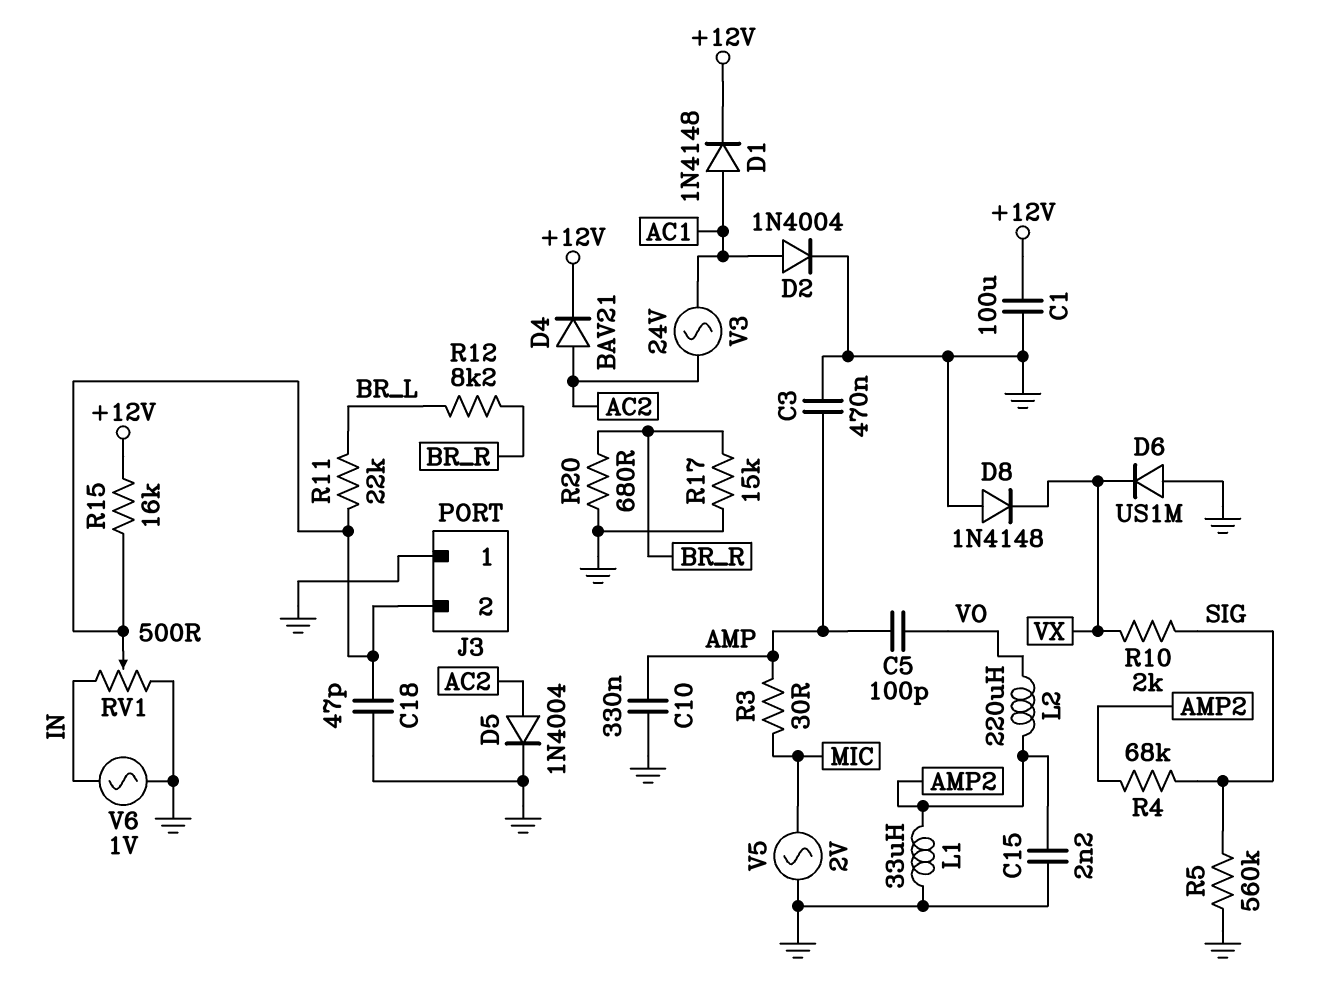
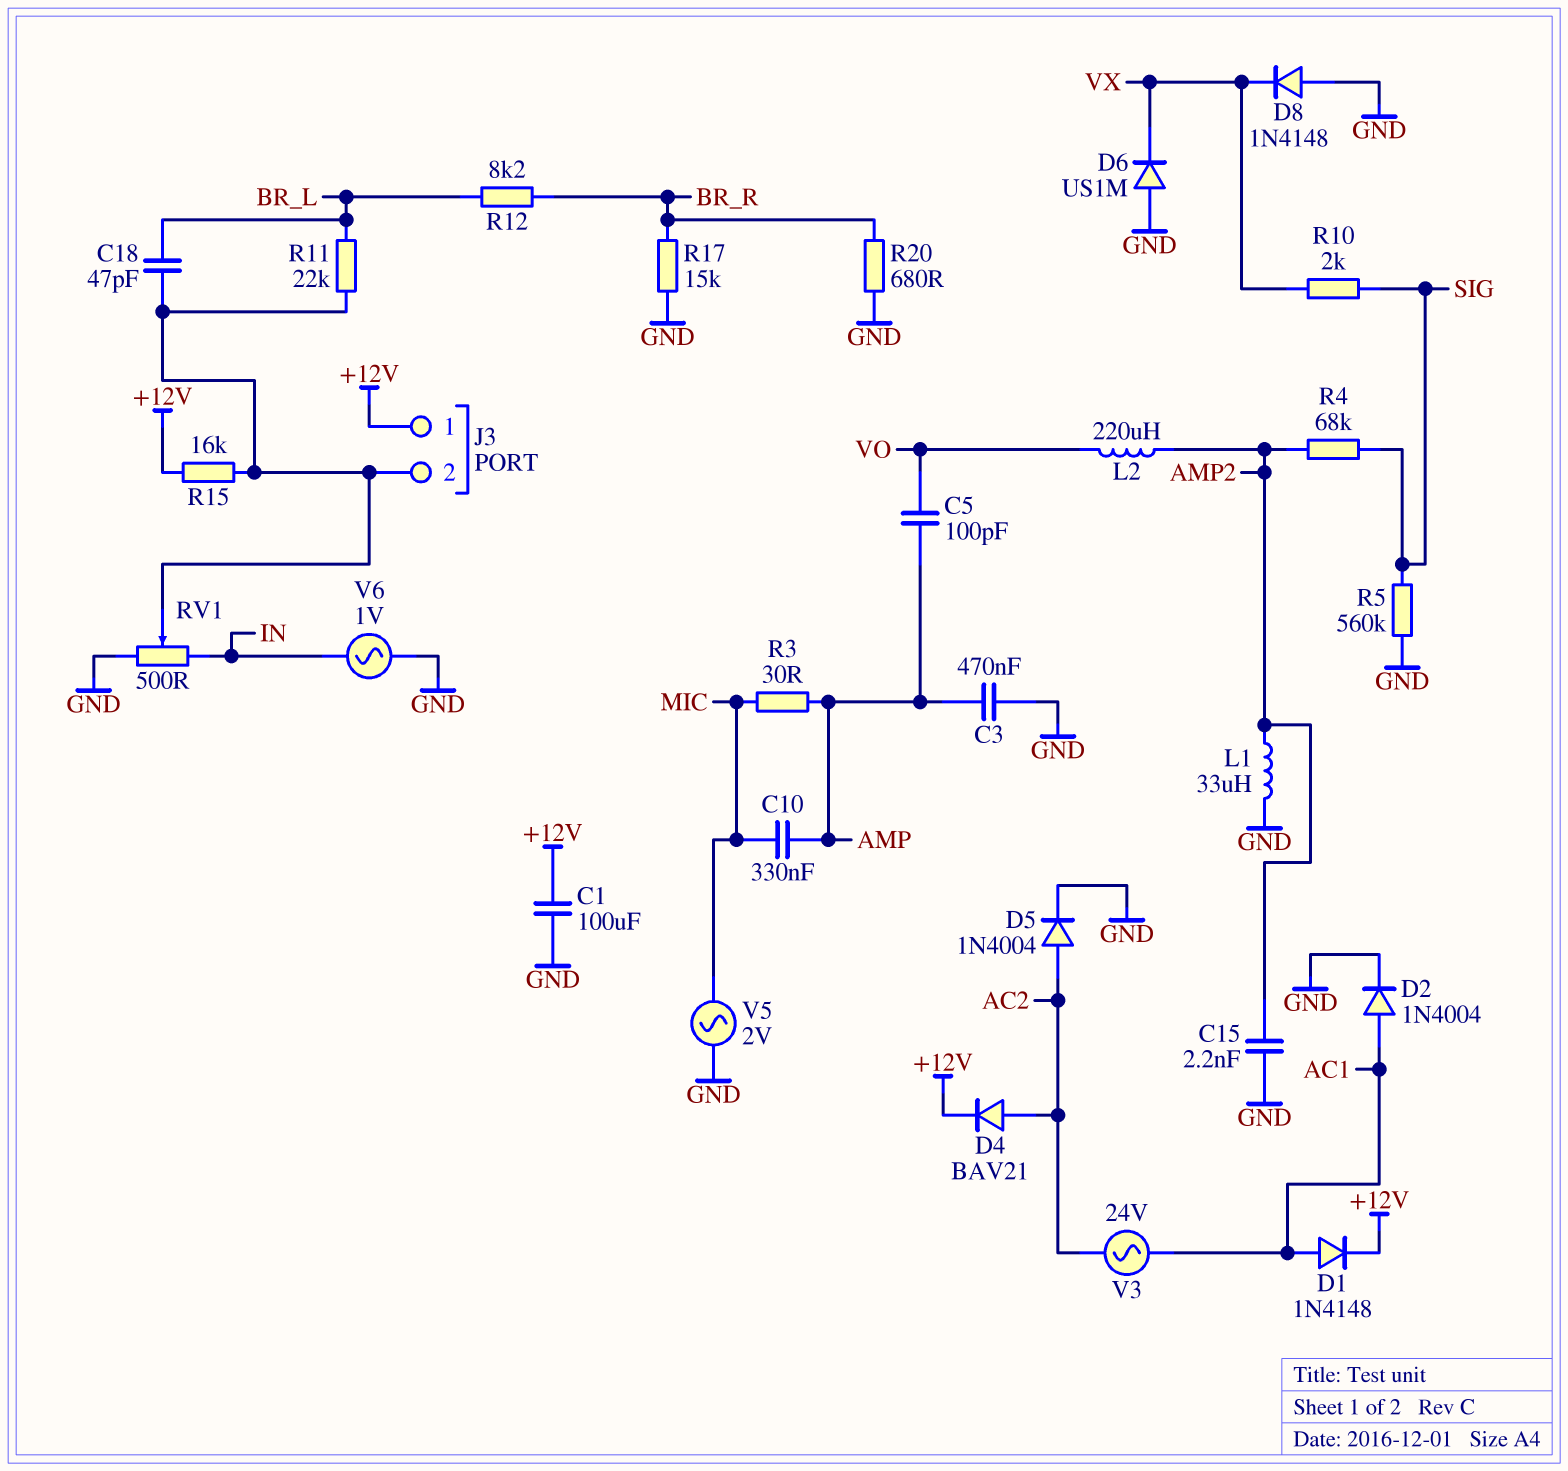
C10: 330nF (AMP, GND) -> 330nF (AMP, MIC)
C18: 47pF (GND, J3/2) -> 47pF (BR_L, J3/2)
J3 pin 1: GND -> +12V

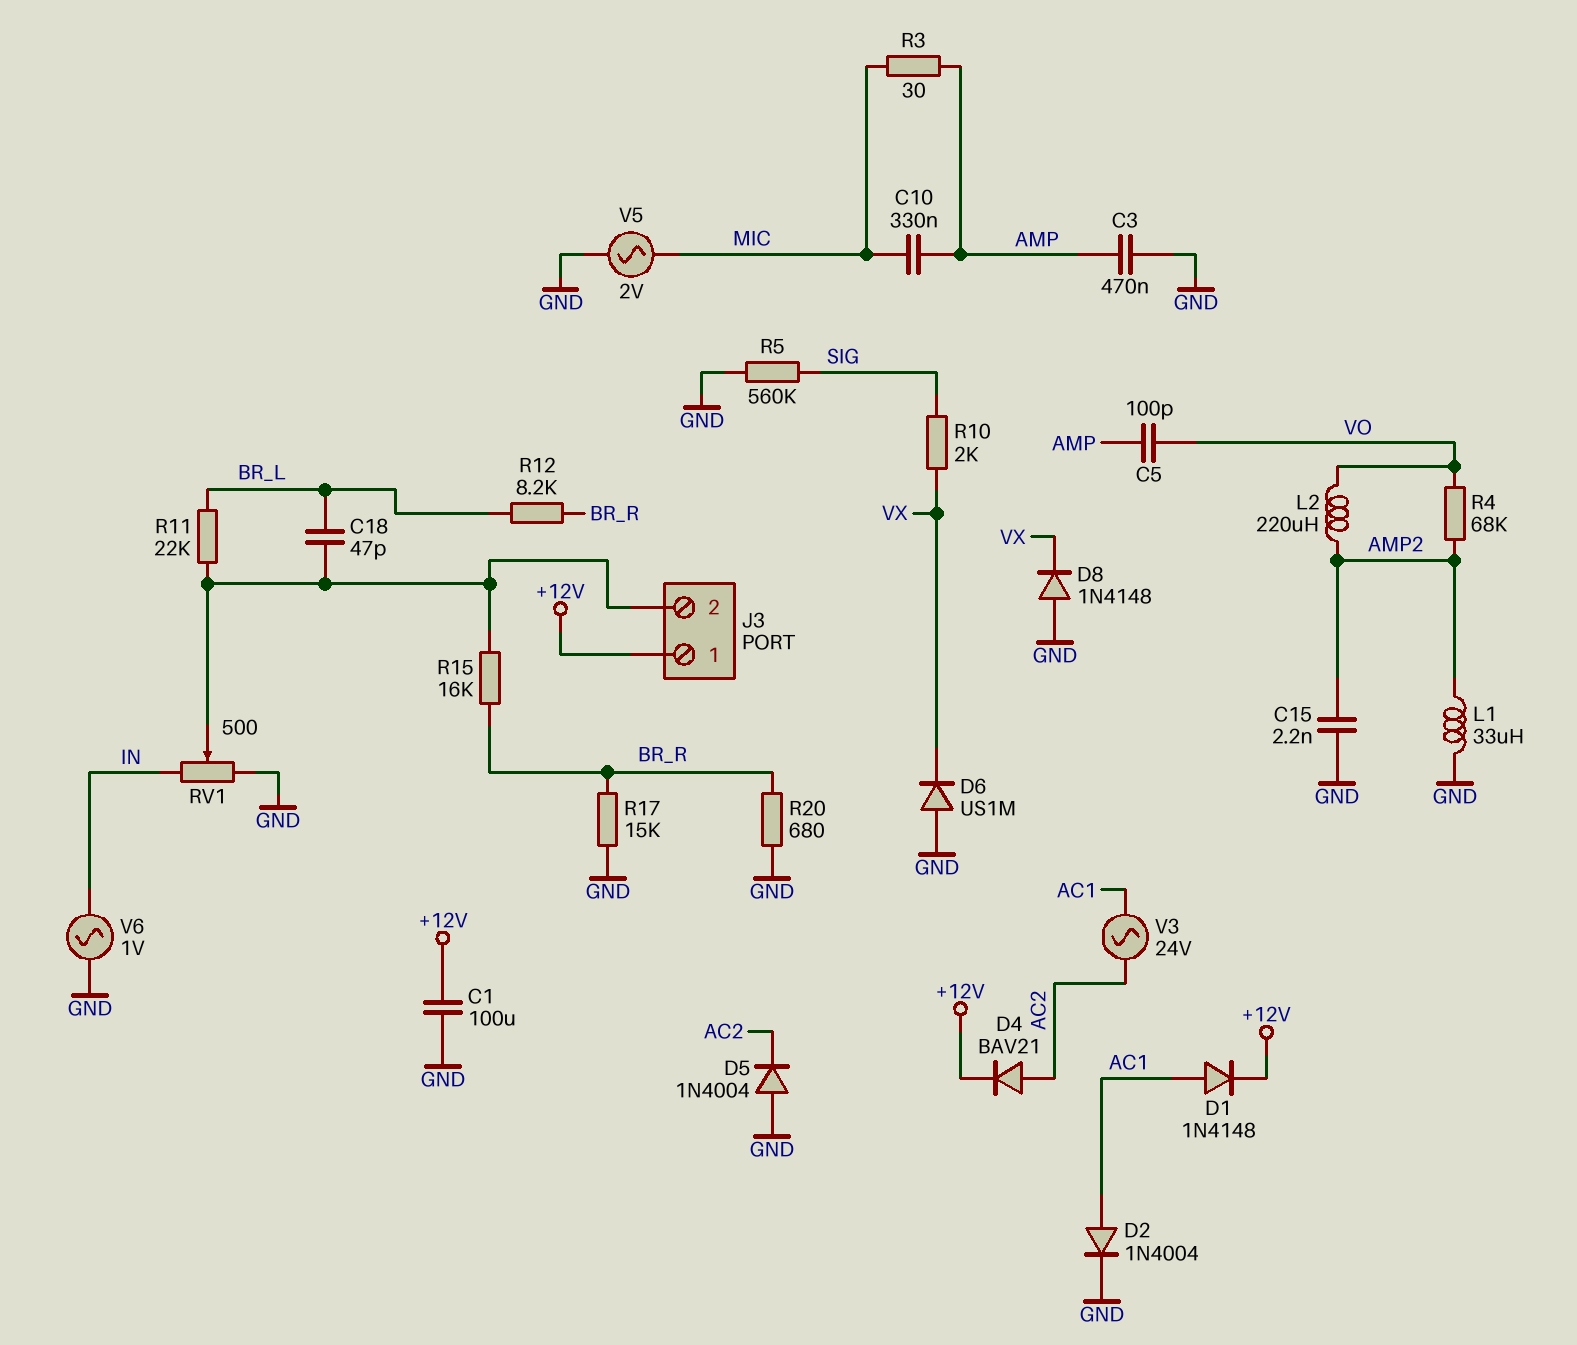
D5: diode 1N4004 (A AC2, K GND) -> diode 1N4004 (A GND, K AC2)
R4: 68k (AMP2, SIG) -> 68k (AMP2, VO)
R15: 16k (+12V, J3/2) -> 16k (BR_R, J3/2)

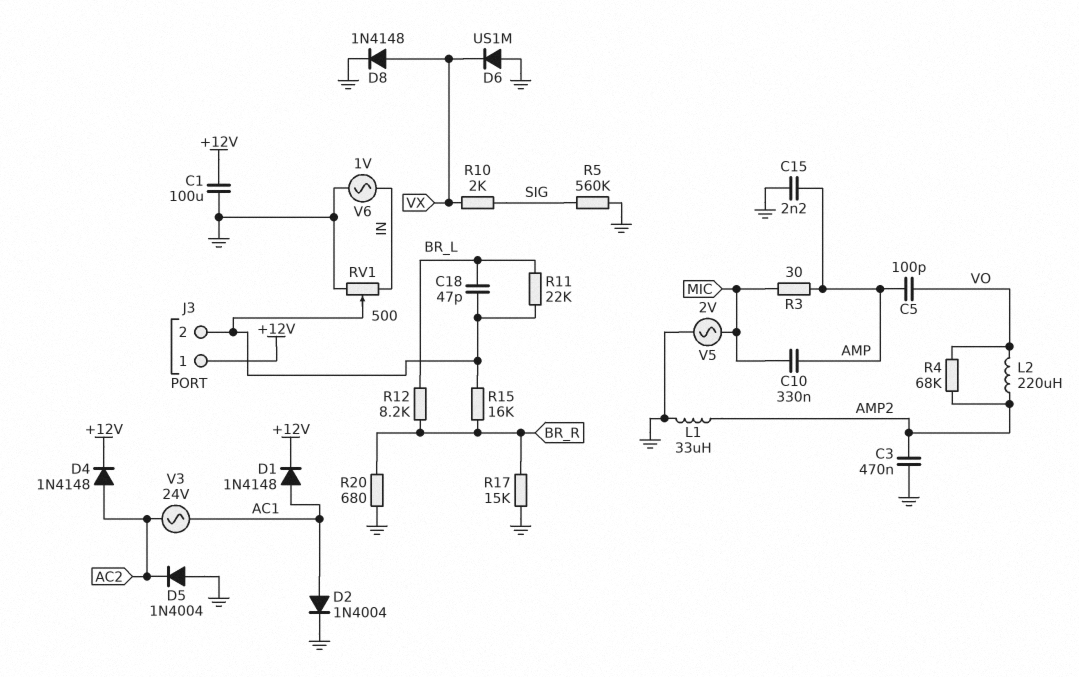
C3: 470nF (AMP, GND) -> 470nF (AMP2, GND)
C15: 2.2nF (AMP2, GND) -> 2.2nF (AMP, GND)
D4: diode BAV21 (A AC2, K +12V) -> diode 1N4148 (A AC2, K +12V)
D8: diode 1N4148 (A GND, K VX) -> diode 1N4148 (A VX, K GND)

